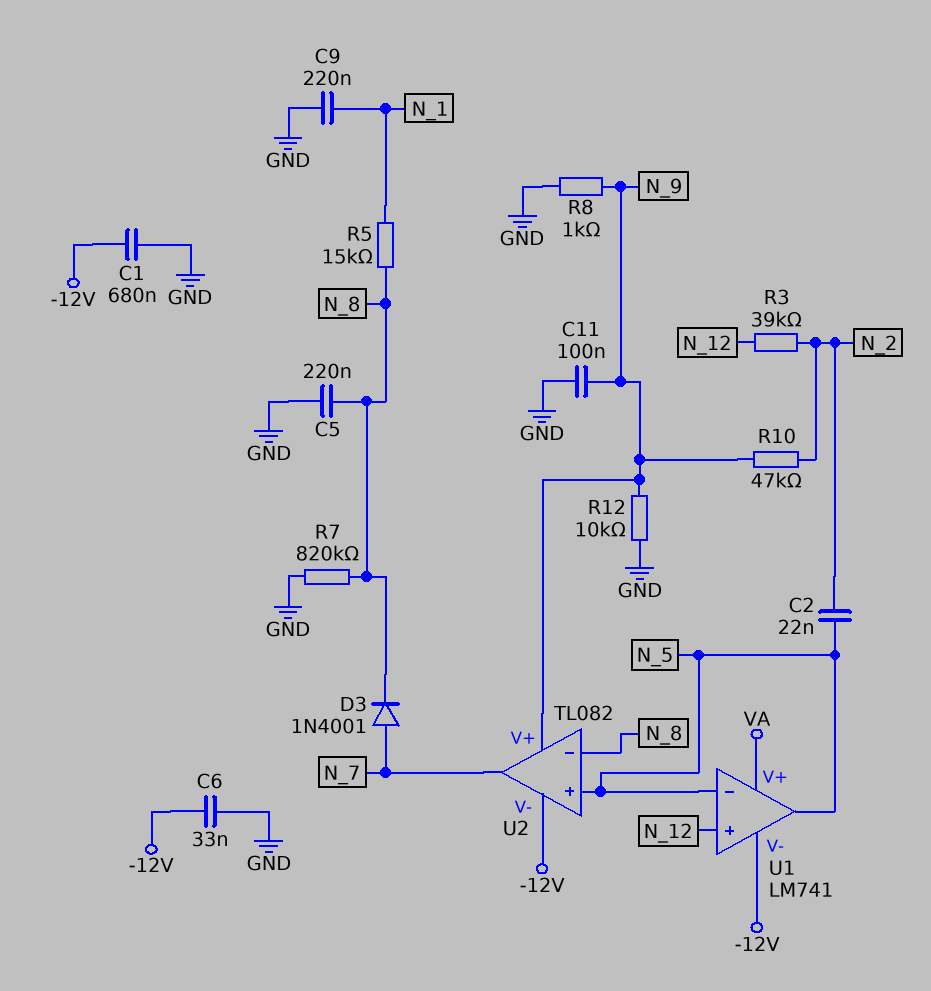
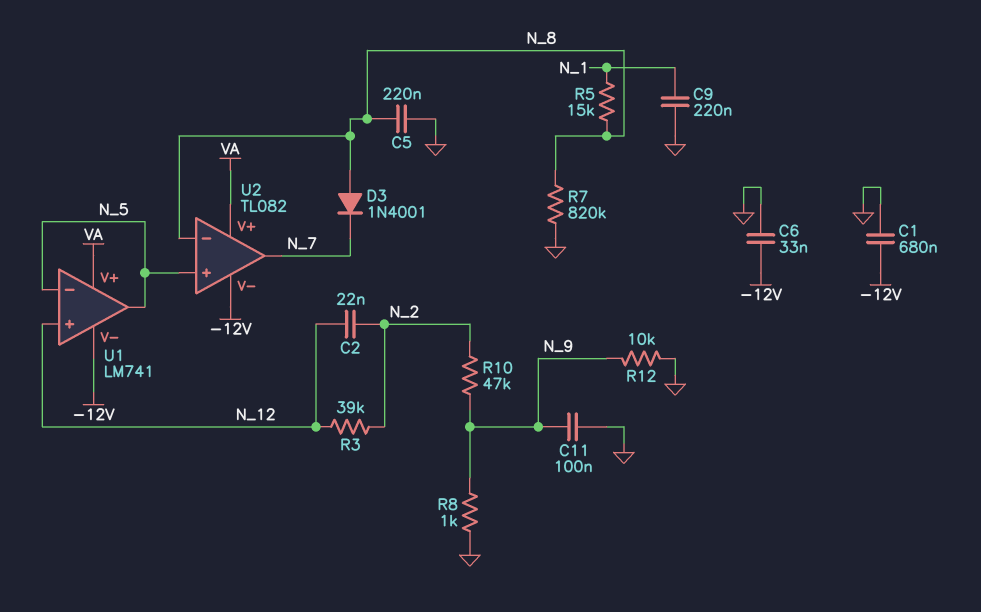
C2: 22nF (N_2, N_5) -> 22nF (N_2, N_12)
D3: diode 1N4001 (A N_7, K N_8) -> diode 1N4001 (A N_8, K N_7)
U2 pin V+: N_9 -> VA

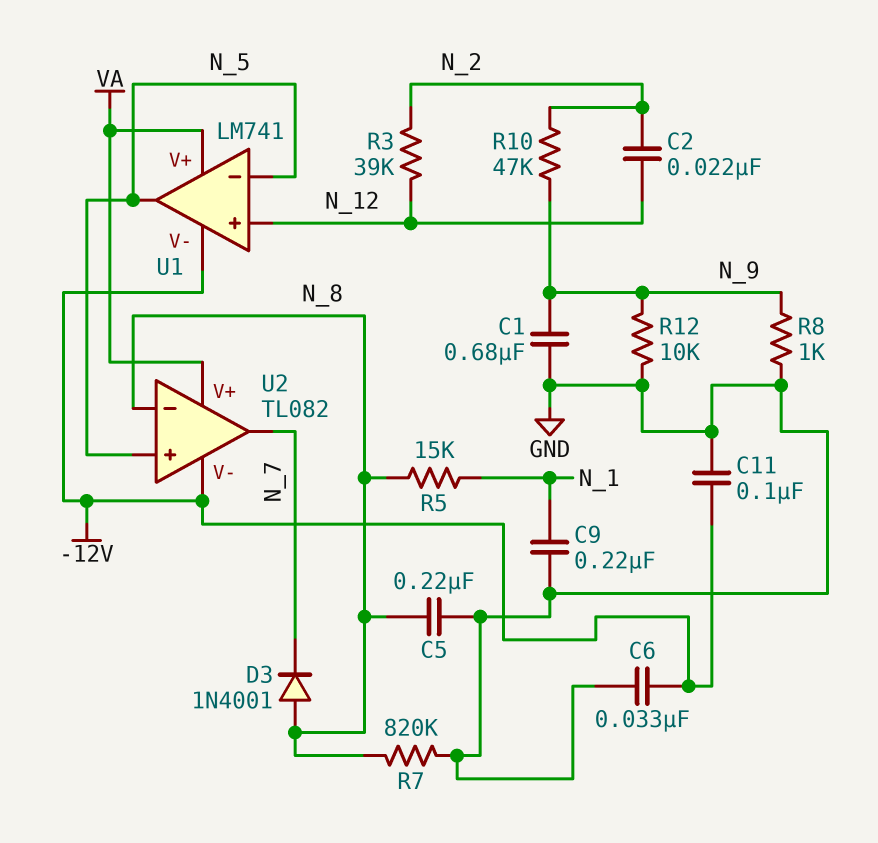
C1: 680nF (-12V, GND) -> 680nF (GND, N_9)
C11: 100nF (GND, N_9) -> 100nF (-12V, GND)

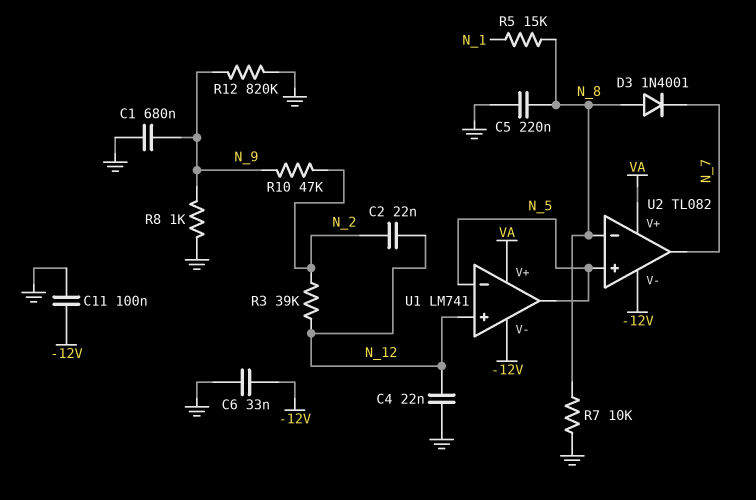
C4: none -> 22nF (GND, N_12)
C9: 220nF (GND, N_1) -> none
R7: 820k (GND, N_8) -> 10k (GND, N_8)
R12: 10k (GND, N_9) -> 820k (GND, N_9)

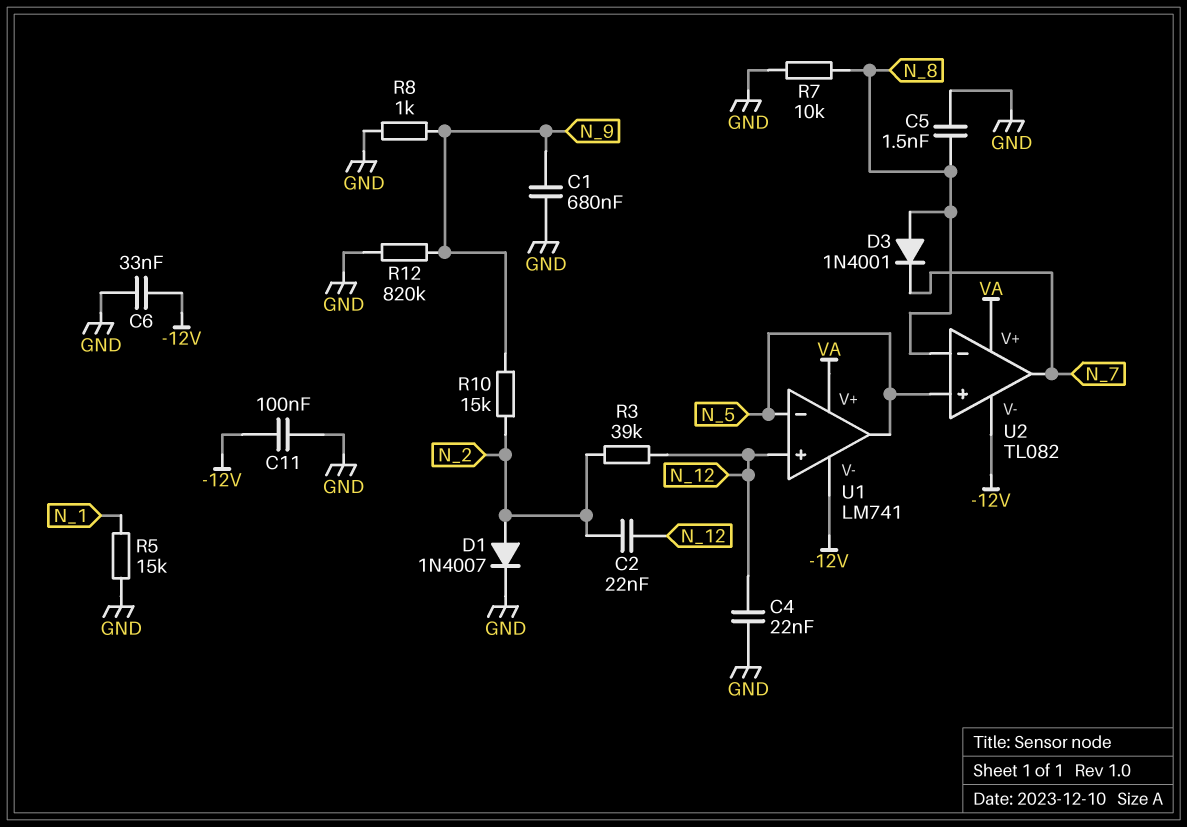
C5: 220nF (GND, N_8) -> 1.5nF (GND, N_8)
D1: none -> diode 1N4007 (A N_2, K GND)
R5: 15k (N_1, N_8) -> 15k (GND, N_1)
R10: 47k (N_2, N_9) -> 15k (N_2, N_9)

